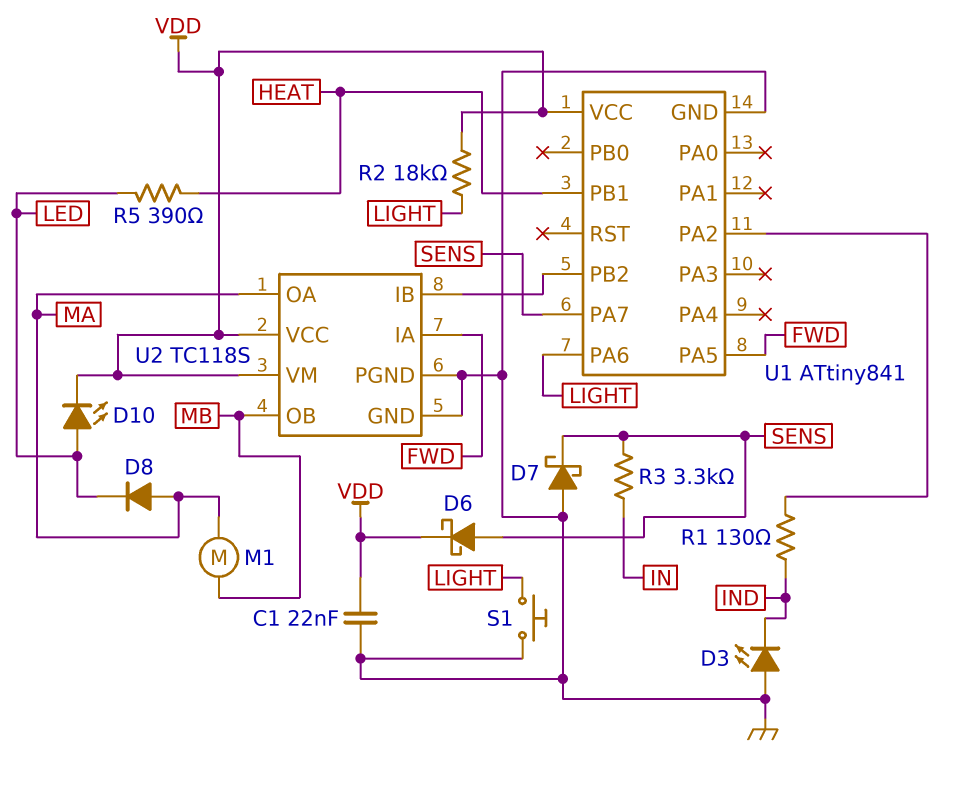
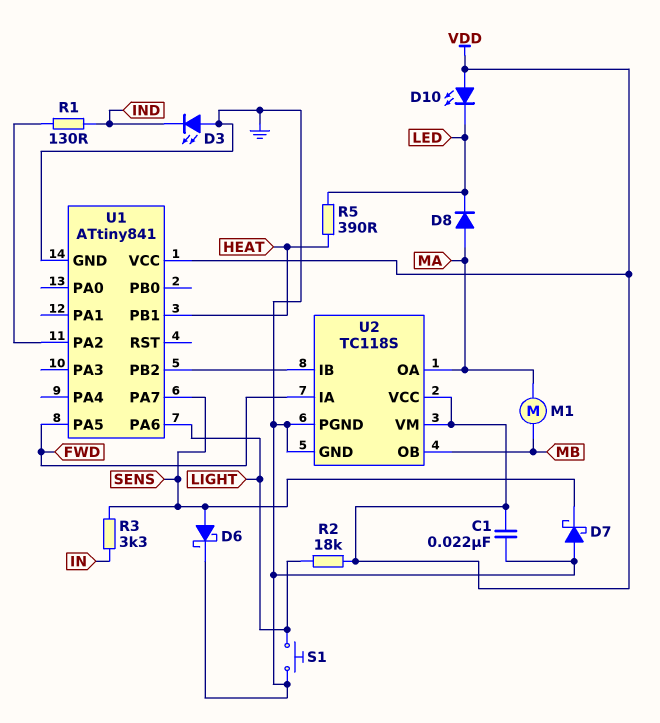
D6: schottky (A SENS, K VDD) -> schottky (A SENS, K GND)
D10: LED (A LED, K VDD) -> LED (A VDD, K LED)

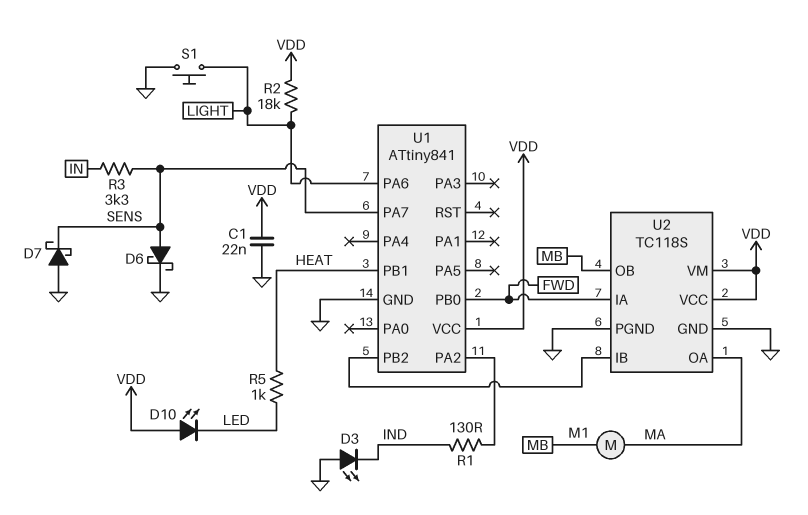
D8: diode (A MA, K LED) -> none
R5: 390 (HEAT, LED) -> 1k (HEAT, LED)
U1 pin PA5: FWD -> none
U1 pin PB0: none -> FWD

